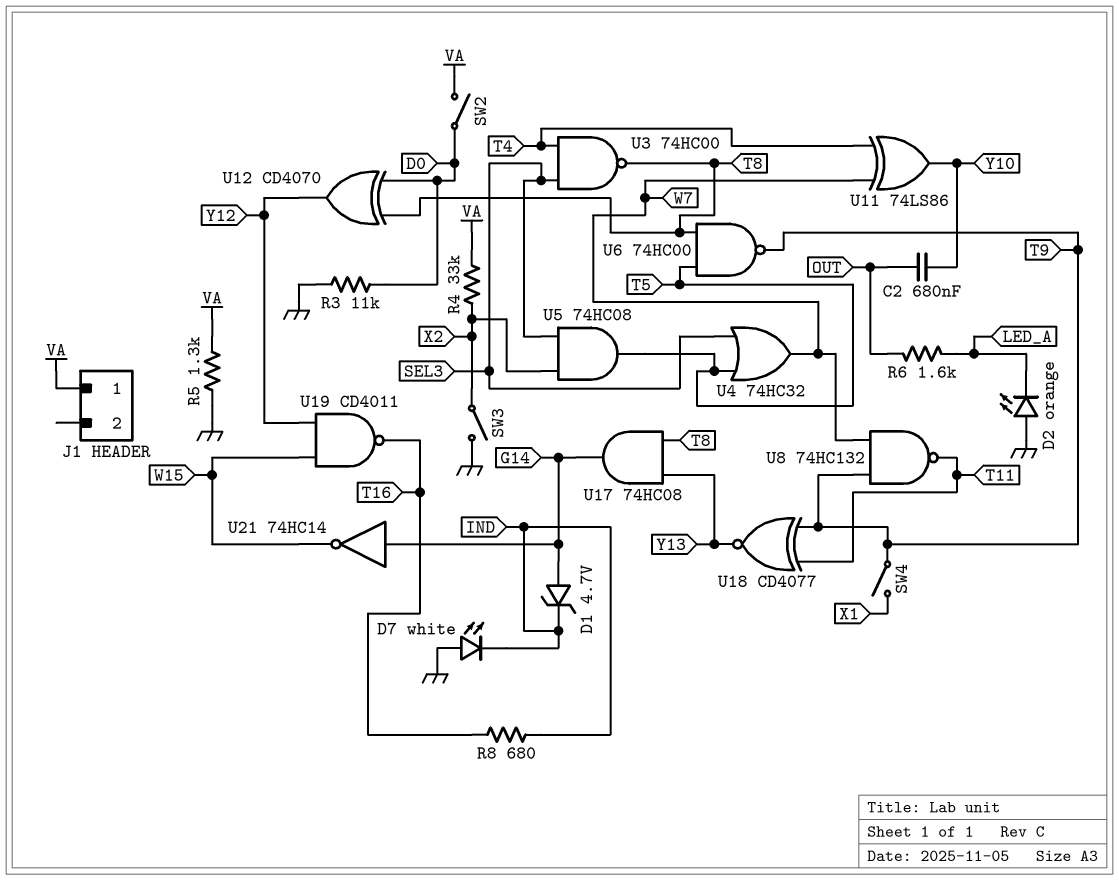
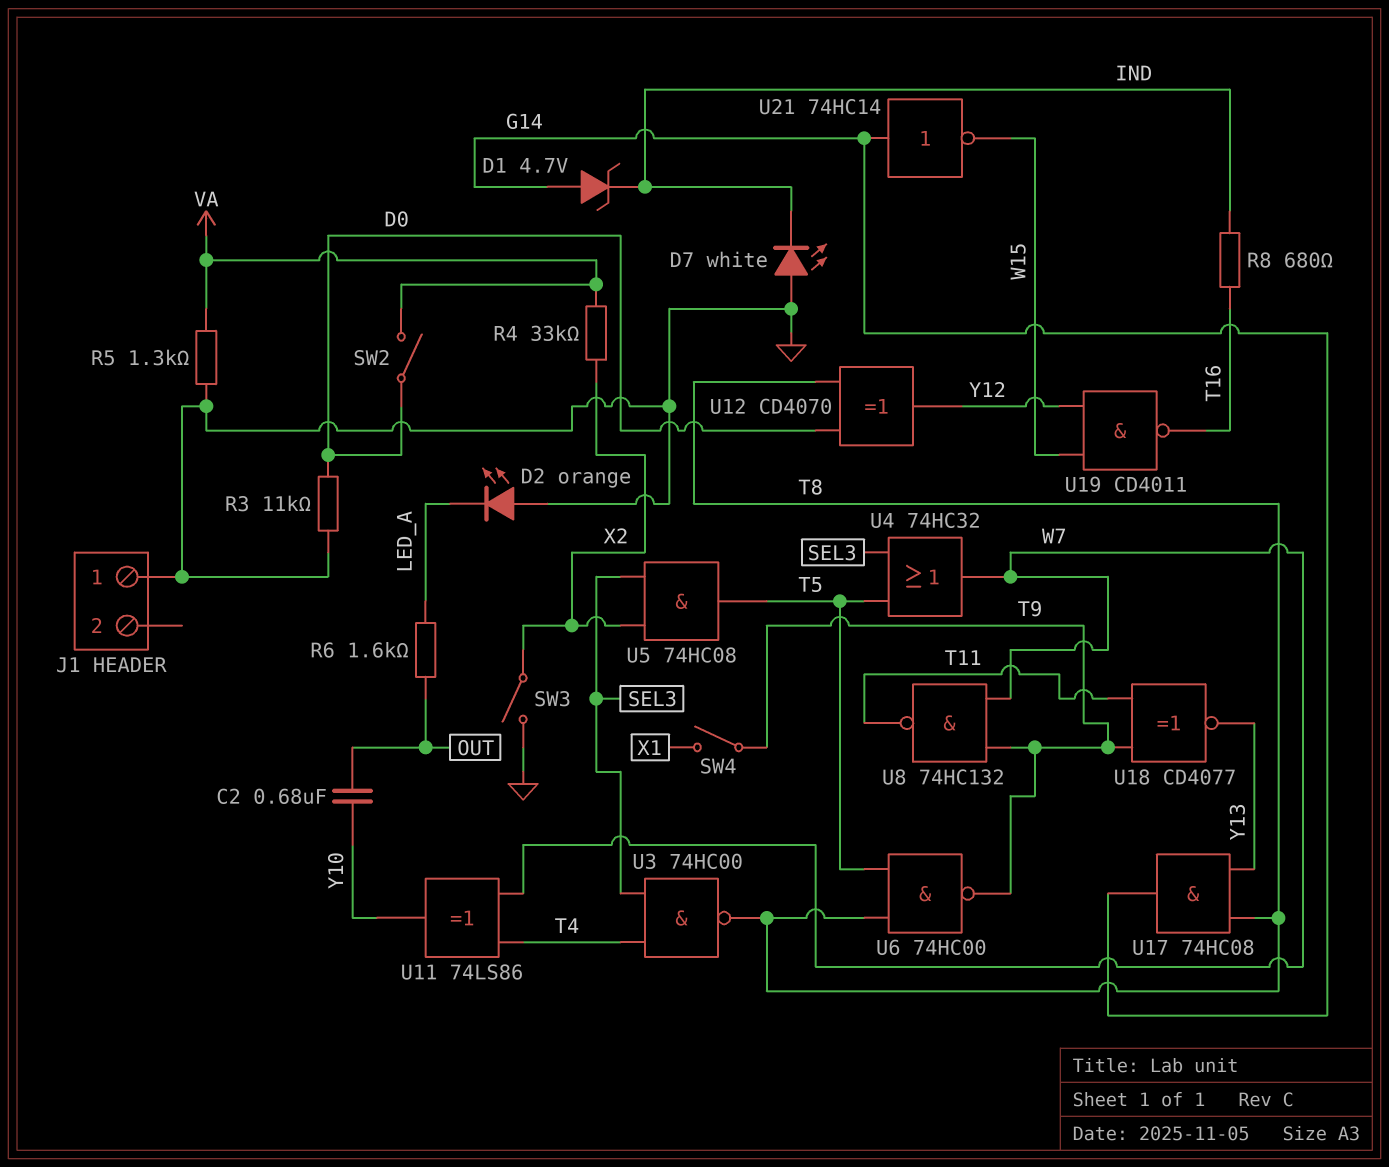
J1 pin 1: VA -> GND

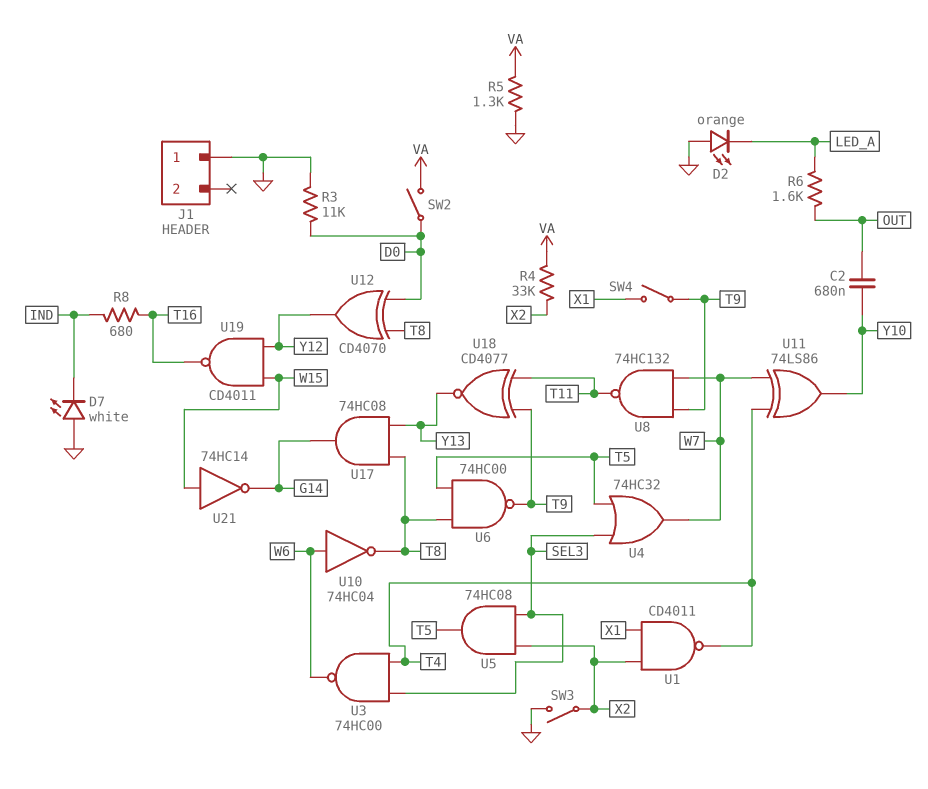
D1: zener 4.7V (A G14, K IND) -> none
U1: none -> NAND CD4011 (in X1, in X2, out T4)
U3: NAND 74HC00 (in SEL3, in T4, out T8) -> NAND 74HC00 (in SEL3, in T4, out W6)
U10: none -> NOT 74HC04 (in W6, out T8)
U21: NOT 74HC14 (in G14, out W15) -> NOT 74HC14 (in W15, out G14)

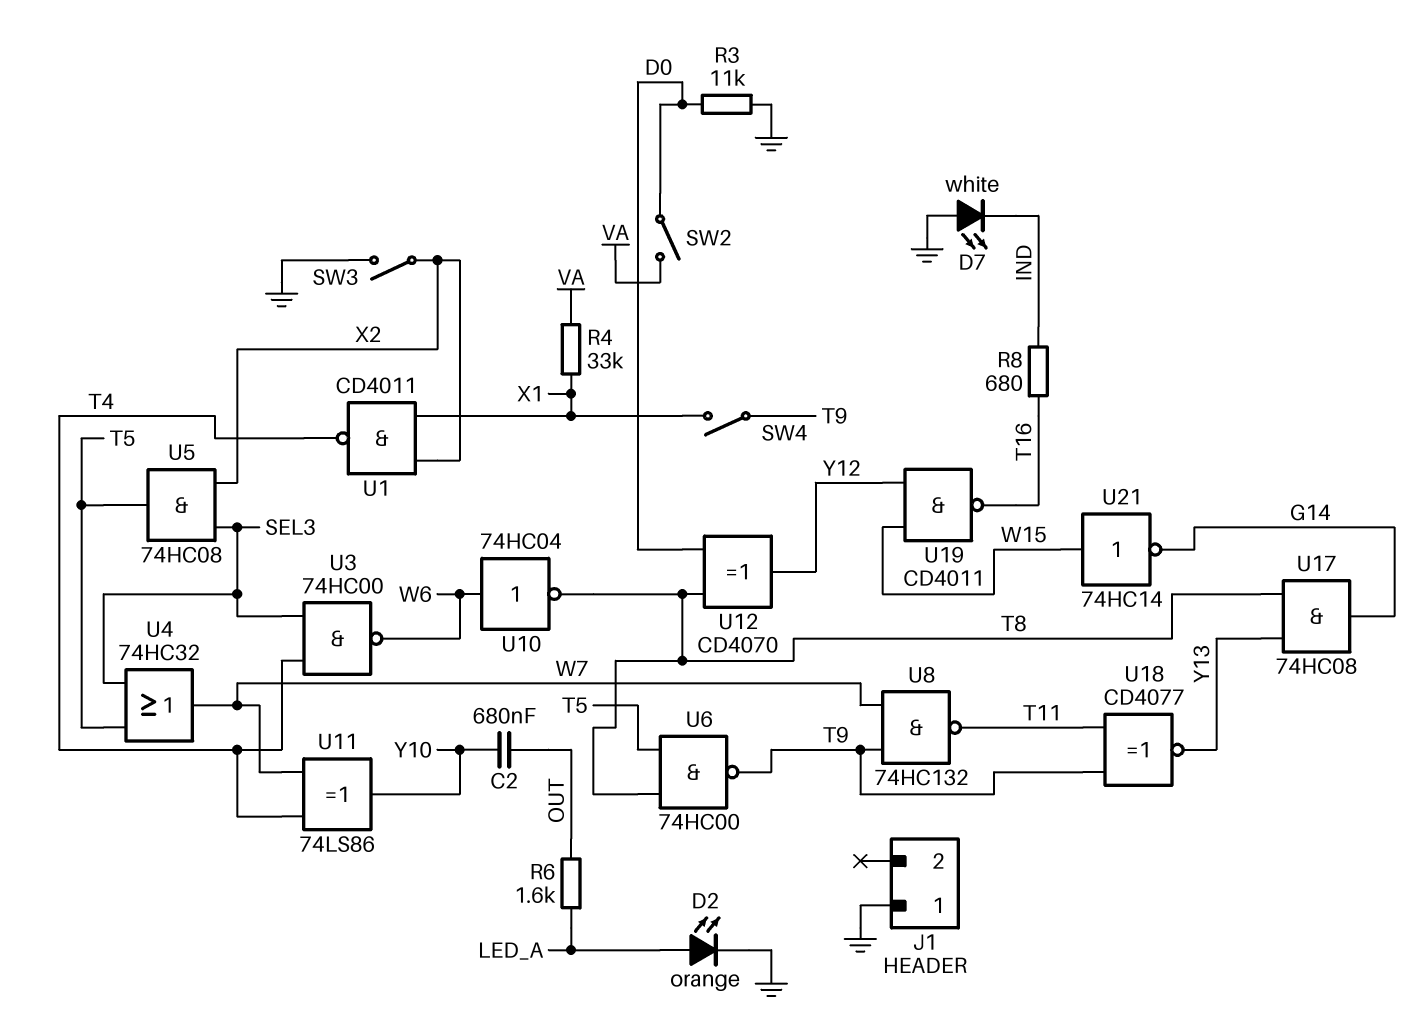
D2: LED orange (A GND, K LED_A) -> LED orange (A LED_A, K GND)
R4: 33k (VA, X2) -> 33k (VA, X1)
R5: 1.3k (GND, VA) -> none

